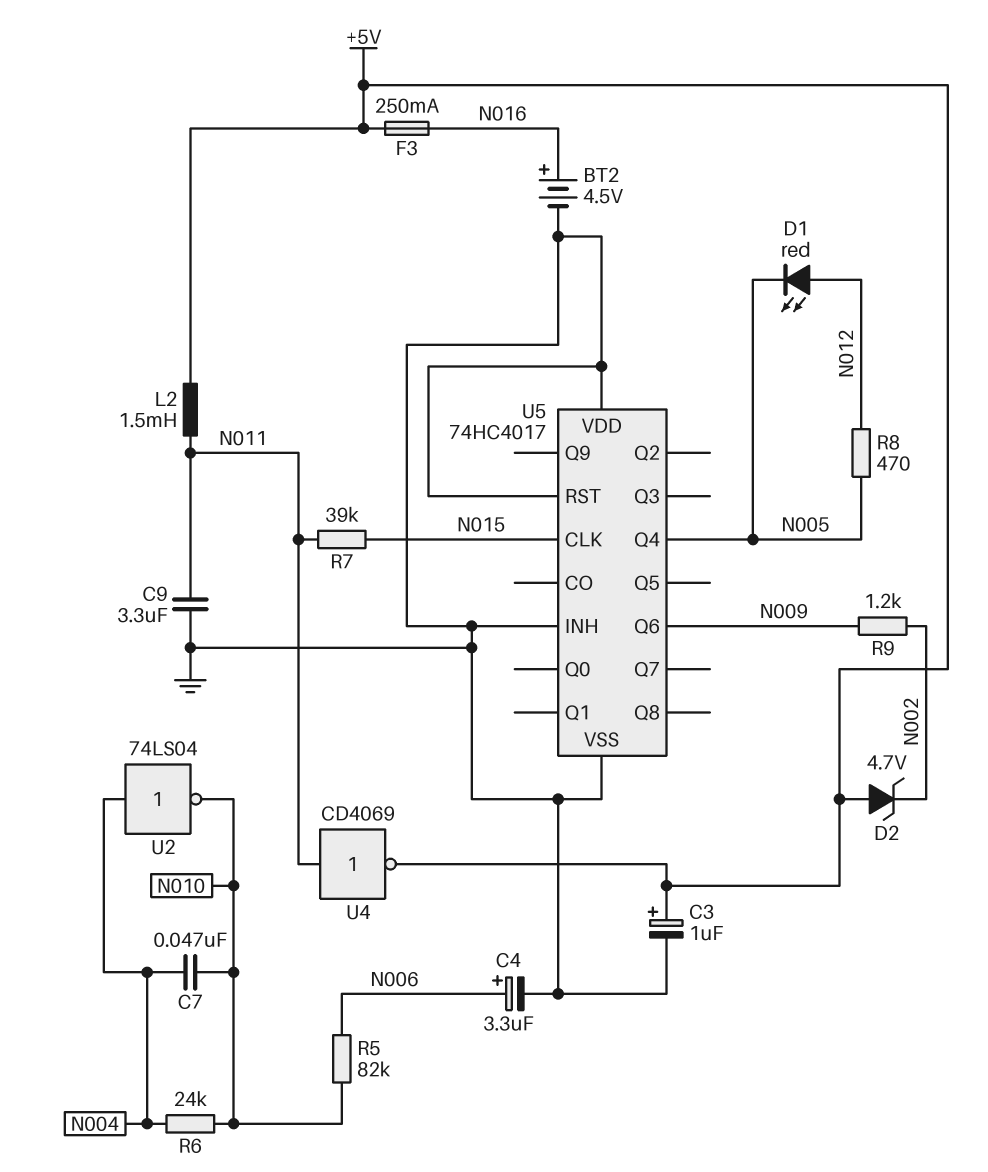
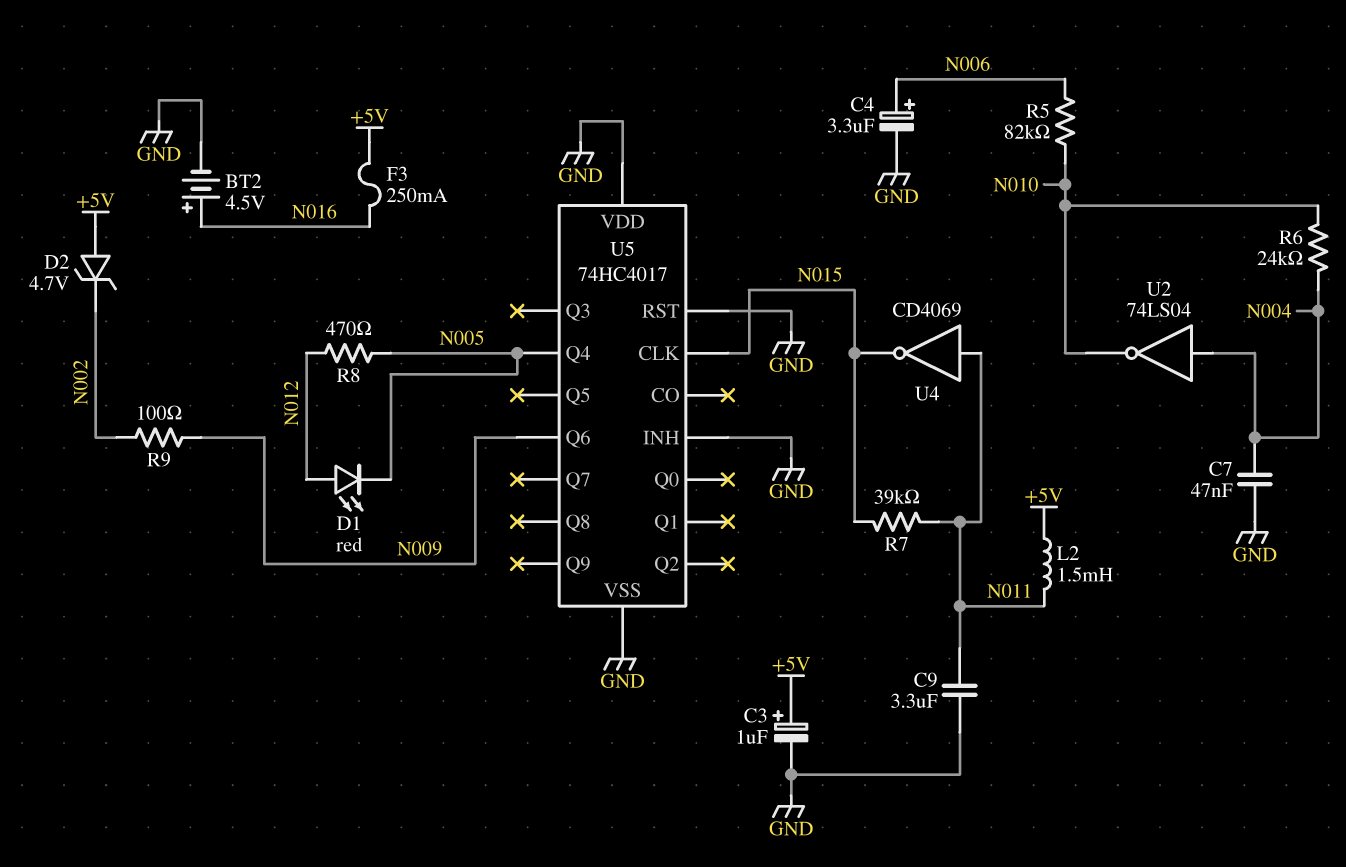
C7: 47nF (N004, N010) -> 47nF (GND, N004)
R9: 1.2k (N002, N009) -> 100 (N002, N009)
U4: NOT CD4069 (in N011, out +5V) -> NOT CD4069 (in N011, out N015)

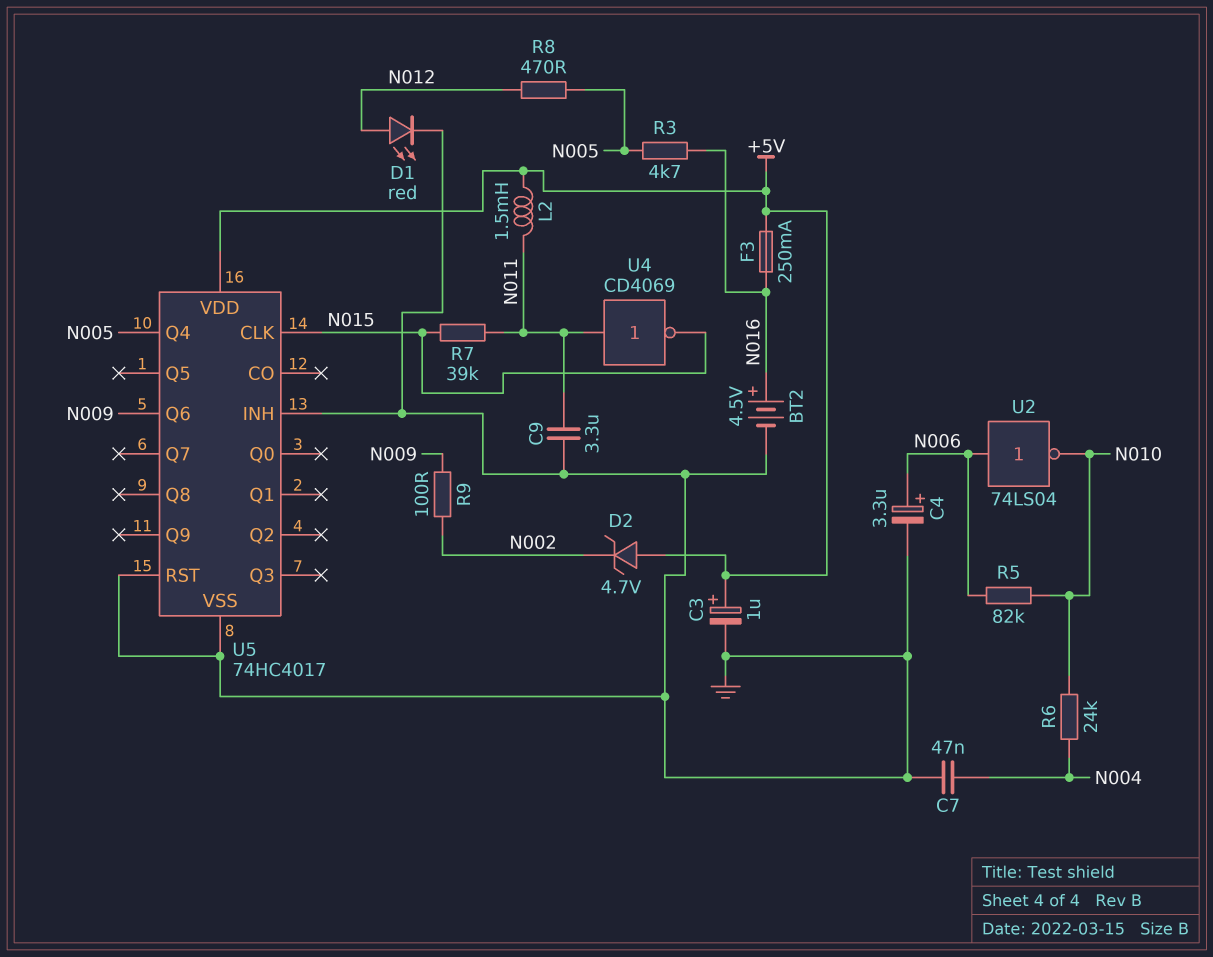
D1: LED red (A N012, K N005) -> LED red (A N012, K GND)
R3: none -> 4.7k (N005, N016)
U2: NOT 74LS04 (in N004, out N010) -> NOT 74LS04 (in N006, out N010)
U5 pin VDD: GND -> +5V

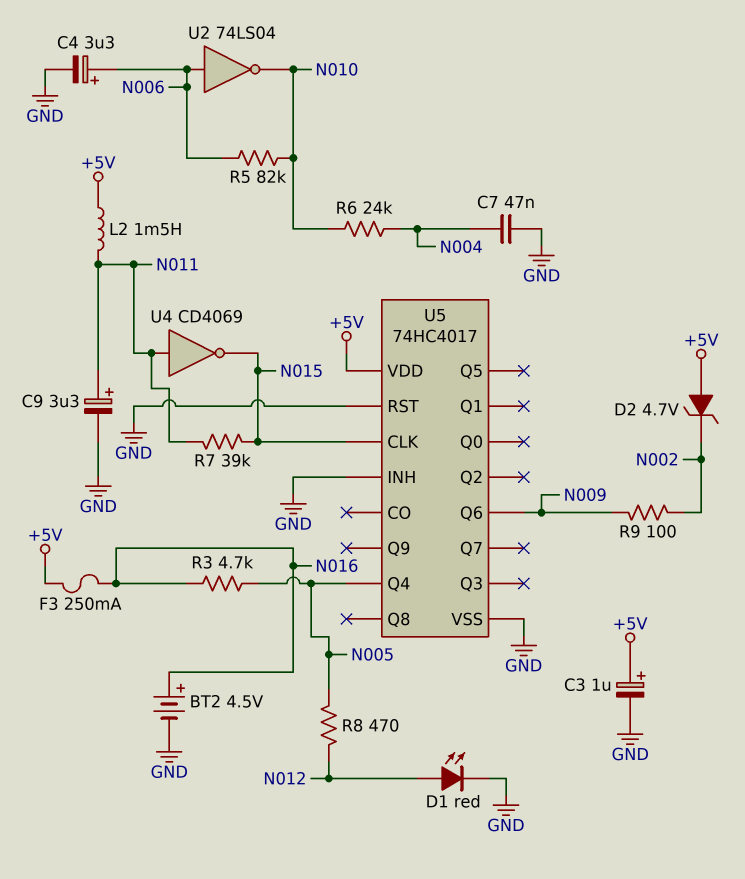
C9: 3.3uF (GND, N011) -> 3.3uF (plus N011, minus GND)

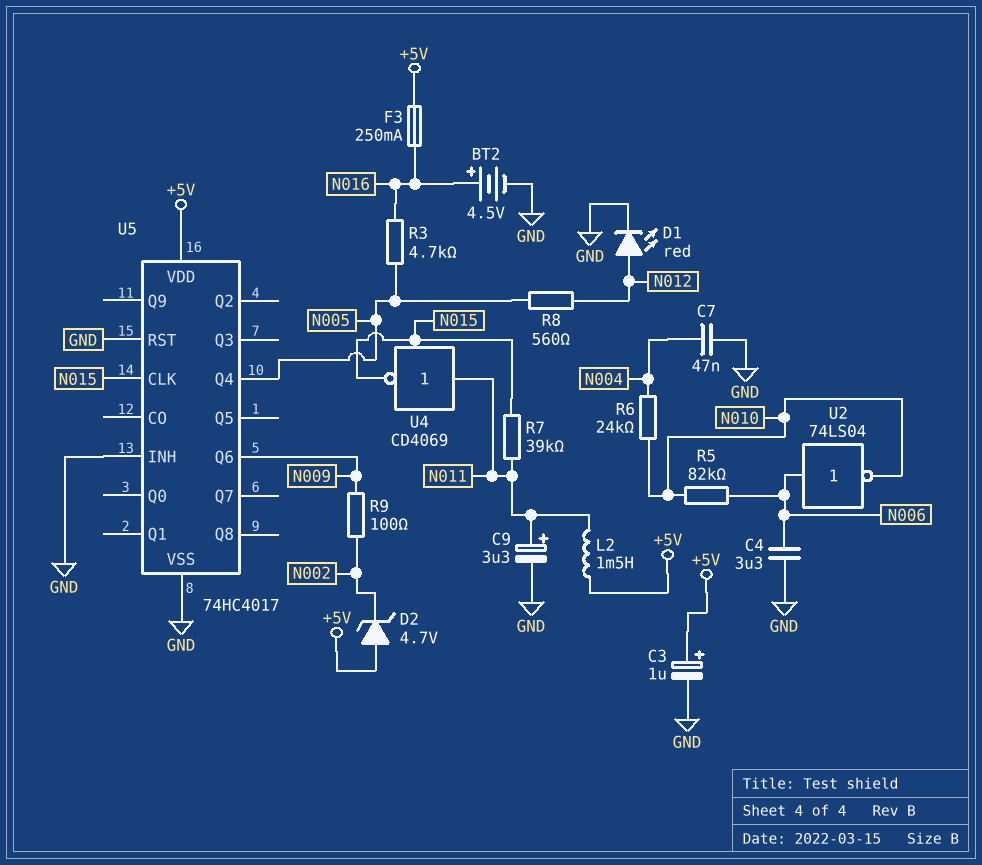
C4: 3.3uF (plus N006, minus GND) -> 3.3uF (GND, N006)
R8: 470 (N005, N012) -> 560 (N005, N012)

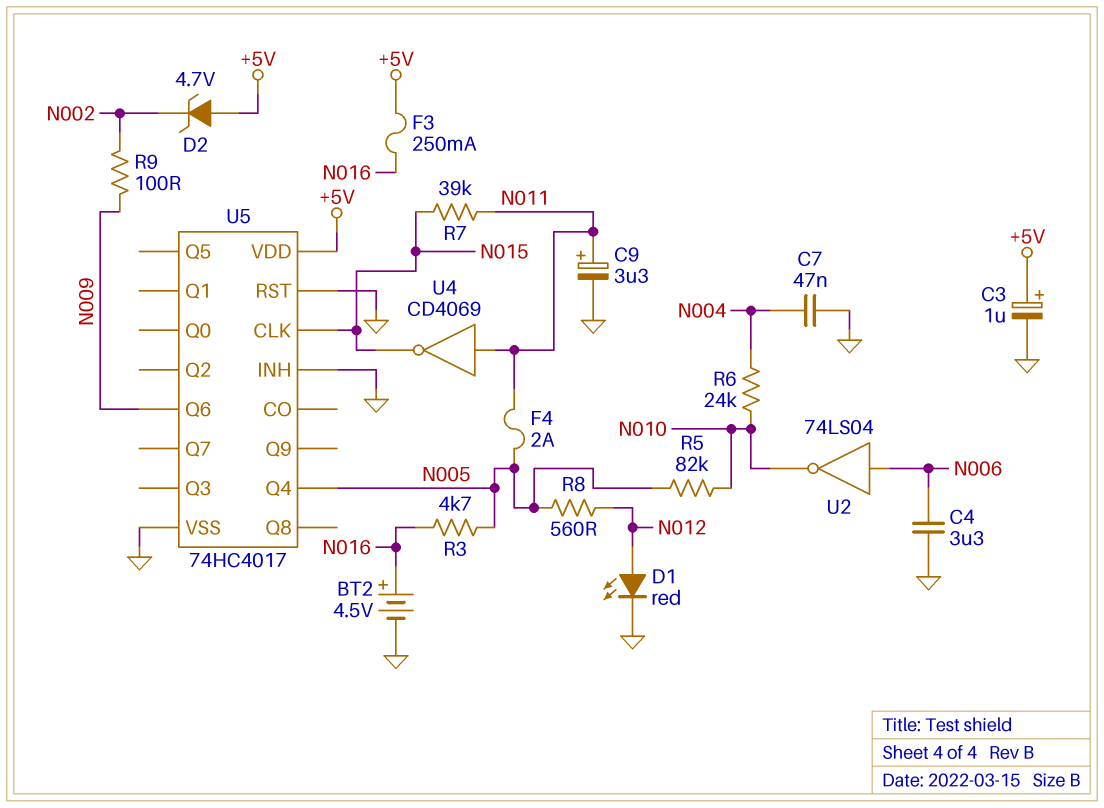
F4: none -> 2A (N005, N011)
L2: 1.5mH (+5V, N011) -> none
R5: 82k (N006, N010) -> 82k (N005, N010)

